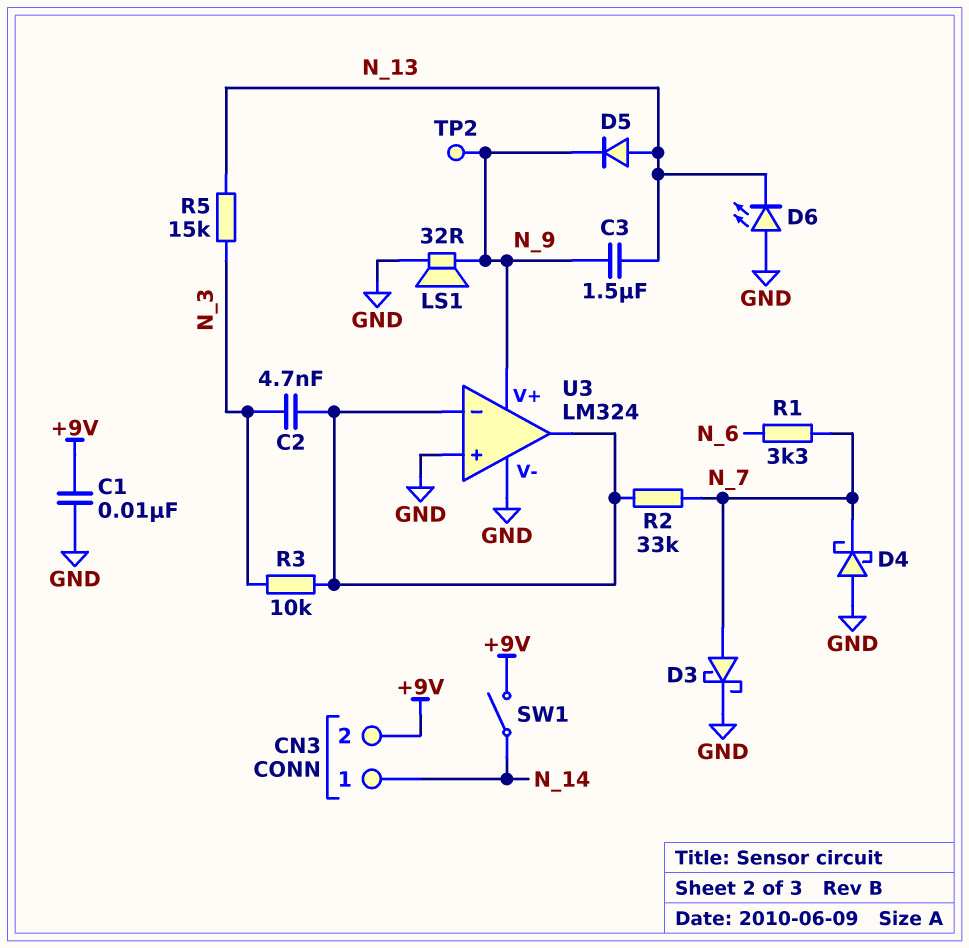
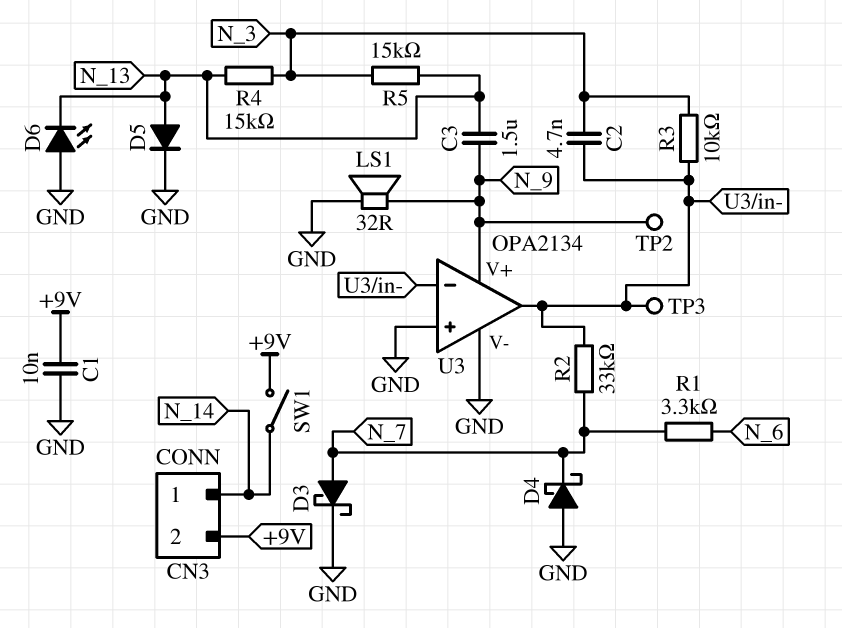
D5: diode (A N_13, K N_9) -> diode (A N_13, K GND)
R4: none -> 15k (N_3, N_13)
TP3: none -> test point (U3/in-)
U3: LM324 -> OPA2134

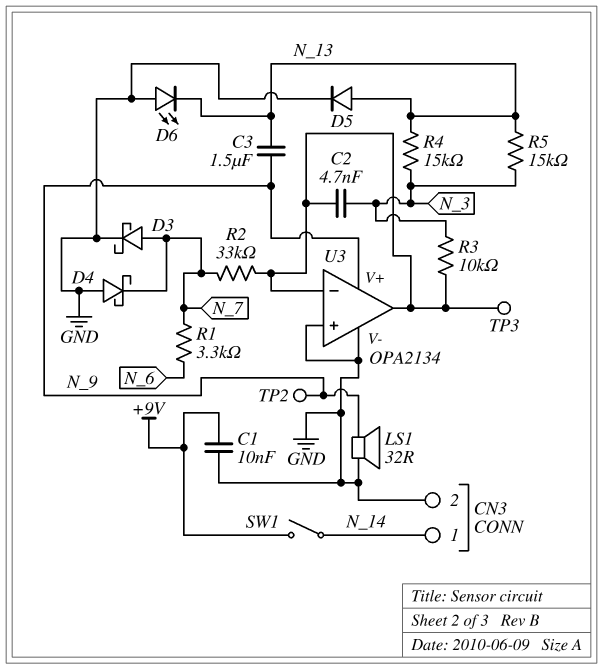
CN3 pin 2: +9V -> GND

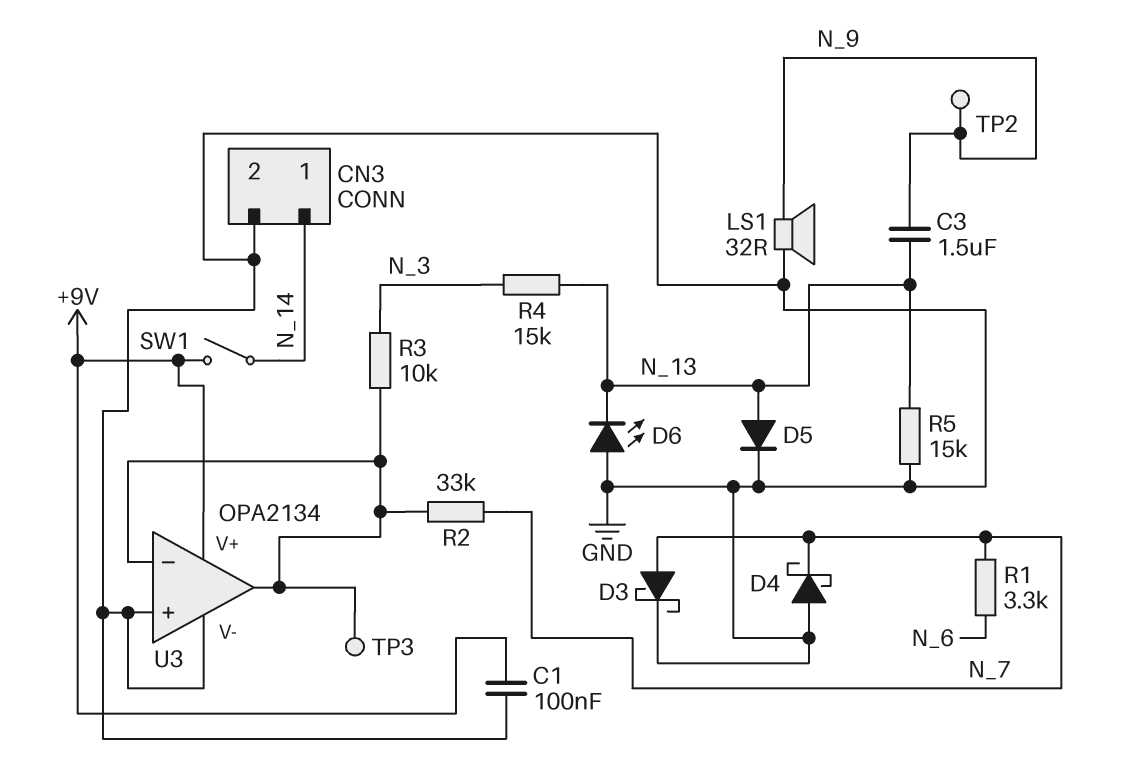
C1: 10nF (+9V, GND) -> 100nF (+9V, GND)
C2: 4.7nF (N_3, U3/in-) -> none
R5: 15k (N_3, N_13) -> 15k (GND, N_13)
U3 pin V+: N_9 -> +9V

